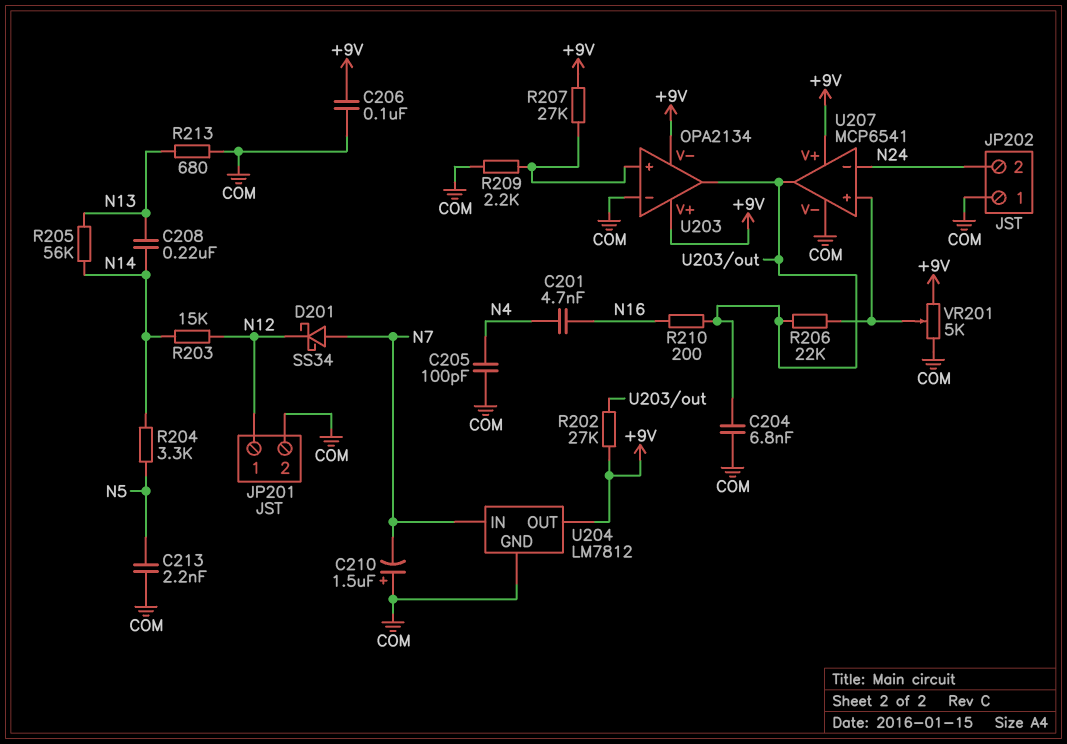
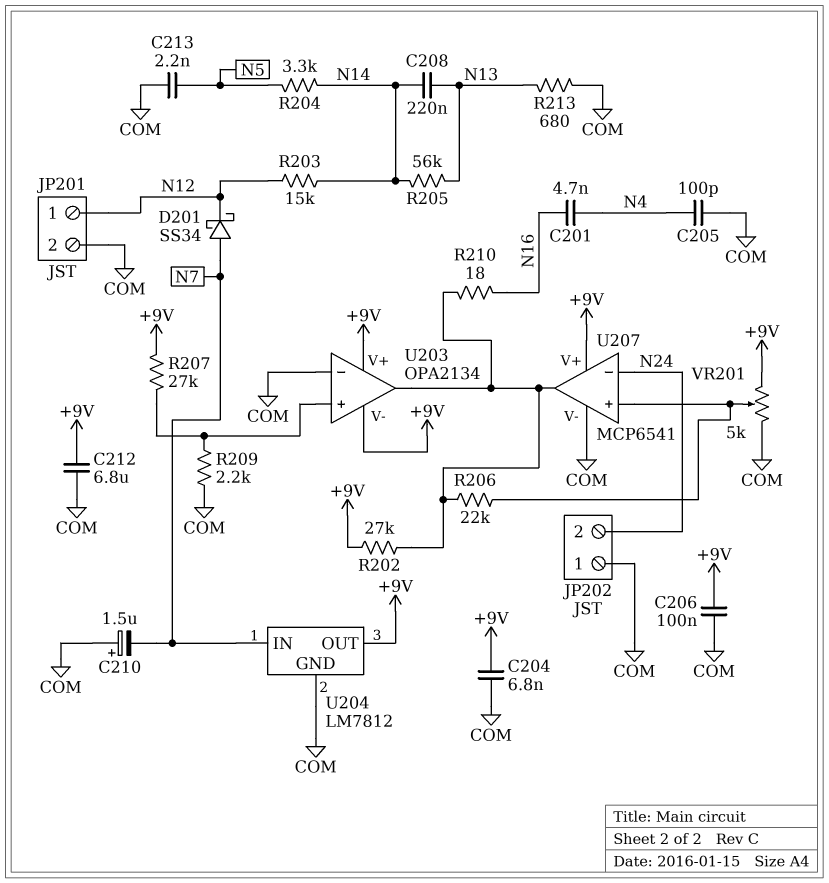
C204: 6.8nF (COM, U203/out) -> 6.8nF (+9V, COM)
C212: none -> 6.8uF (+9V, COM)
R210: 200 (N16, U203/out) -> 18 (N16, U203/out)

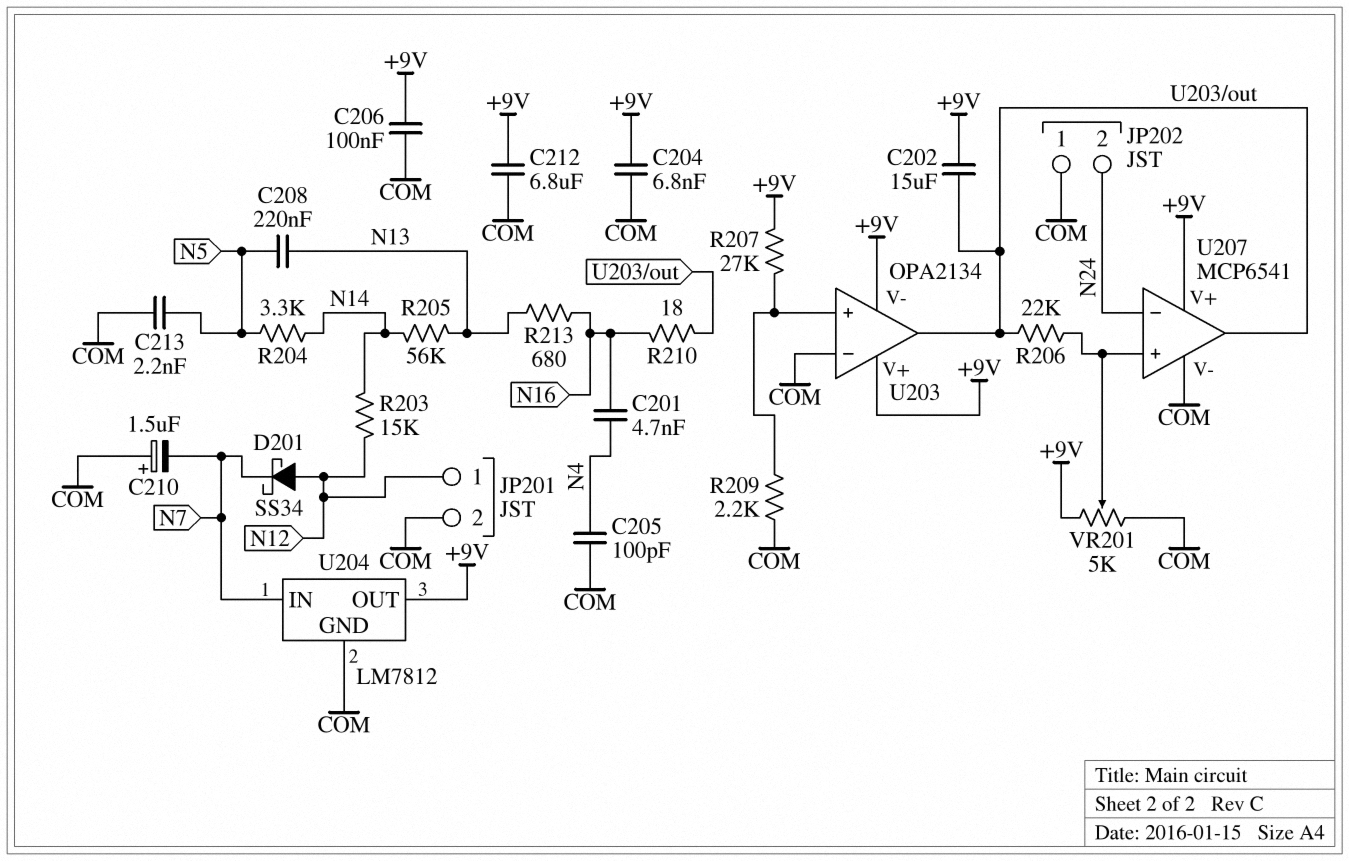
C202: none -> 15uF (+9V, U203/out)
C208: 220nF (N13, N14) -> 220nF (N5, N13)
D201: schottky SS34 (A N7, K N12) -> schottky SS34 (A N12, K N7)
R202: 27k (+9V, U203/out) -> none
R213: 680 (COM, N13) -> 680 (N13, N16)

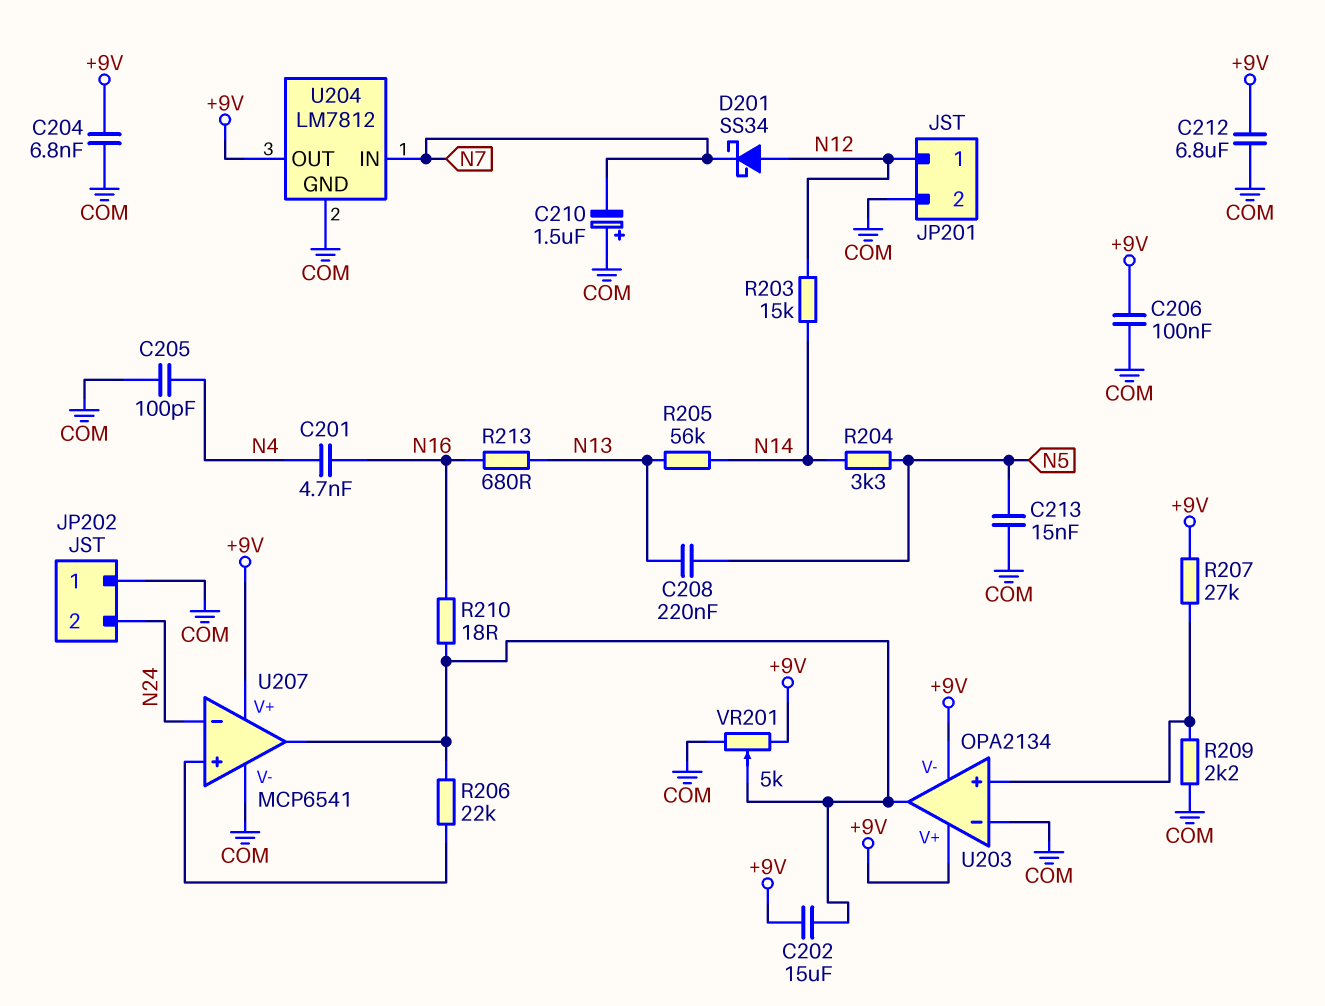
C213: 2.2nF (COM, N5) -> 15nF (COM, N5)
VR201: 5k (+9V, COM, wiper U207/in+) -> 5k (+9V, COM, wiper U203/out)

